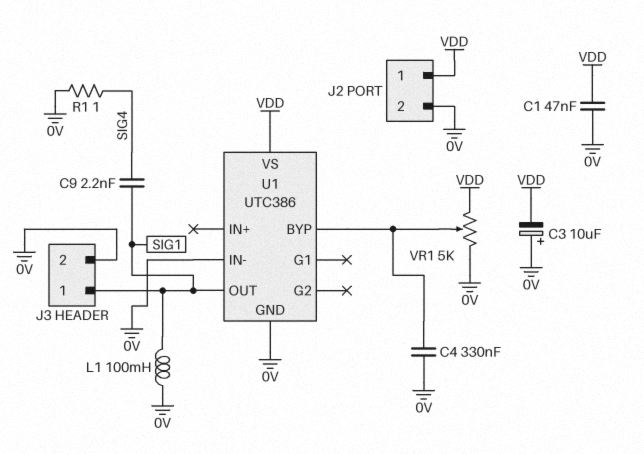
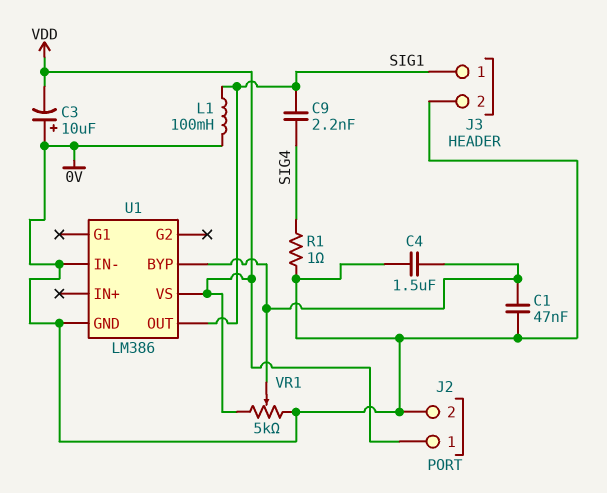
C1: 47nF (0V, VDD) -> 47nF (0V, U1/BYP)
C4: 330nF (0V, U1/BYP) -> 1.5uF (0V, U1/BYP)
U1: UTC386 -> LM386

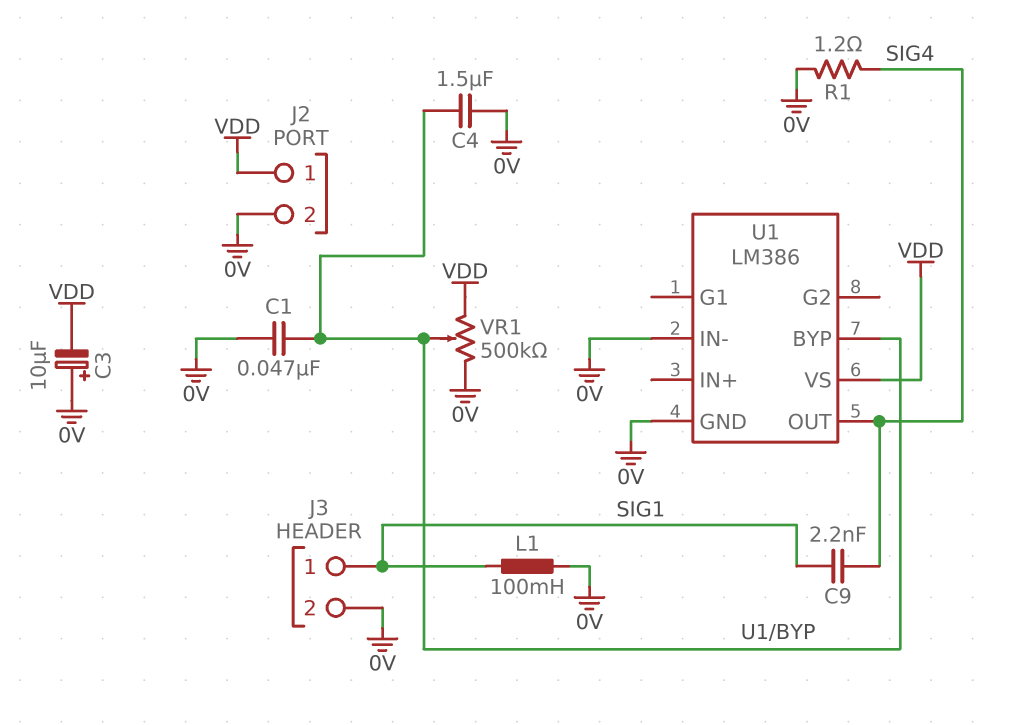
R1: 1 (0V, SIG4) -> 1.2 (0V, SIG4)
U1 pin OUT: SIG1 -> SIG4
VR1: 5k (0V, VDD, wiper U1/BYP) -> 500k (0V, VDD, wiper U1/BYP)

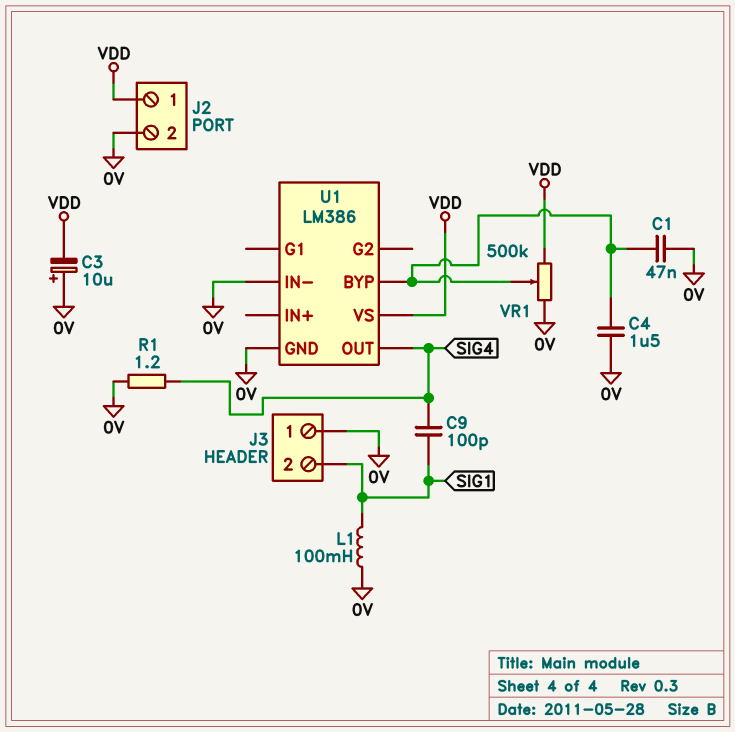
C9: 2.2nF (SIG1, SIG4) -> 100pF (SIG1, SIG4)
J3 pin 1: SIG1 -> 0V
J3 pin 2: 0V -> SIG1

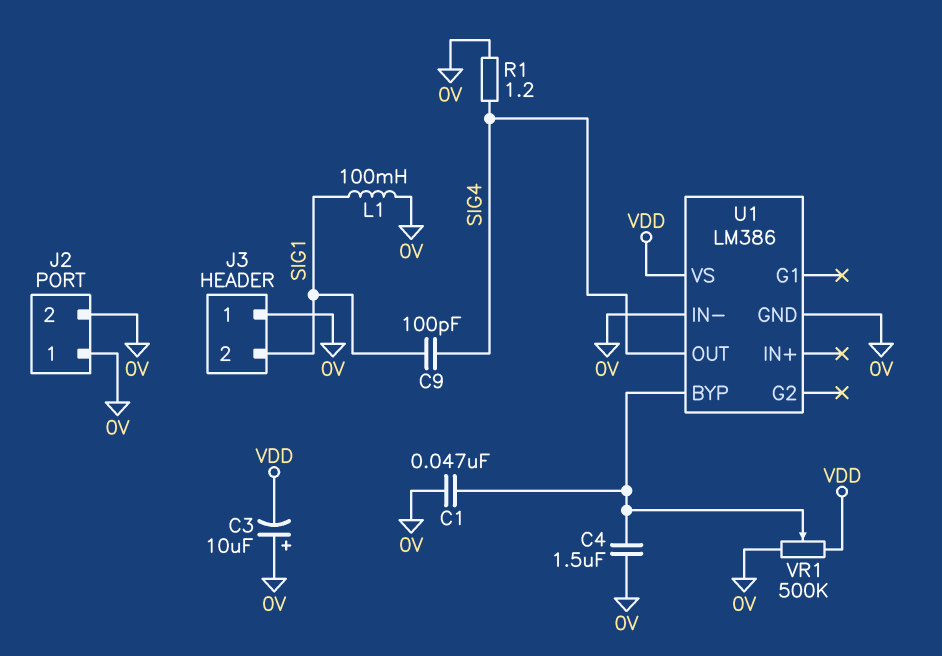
J2 pin 1: VDD -> 0V

